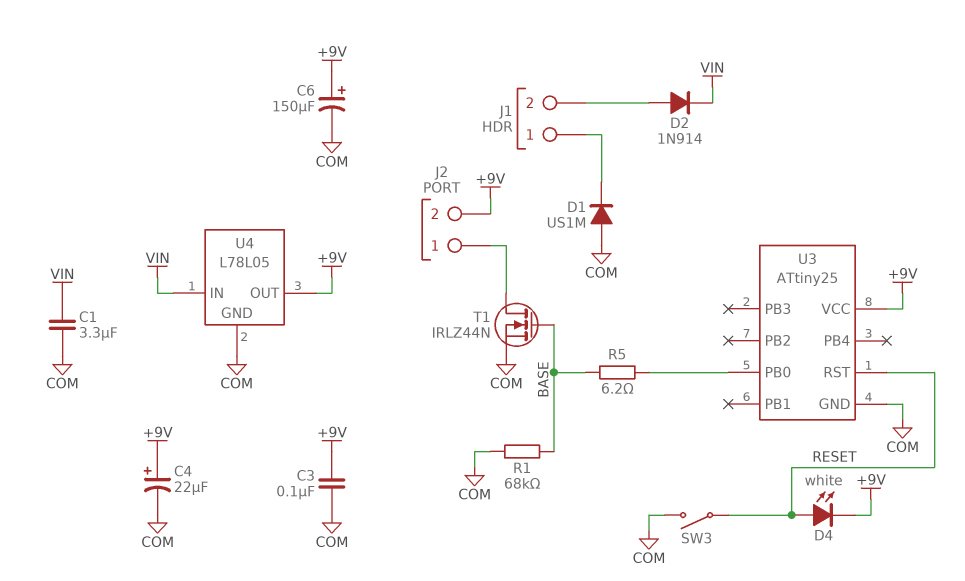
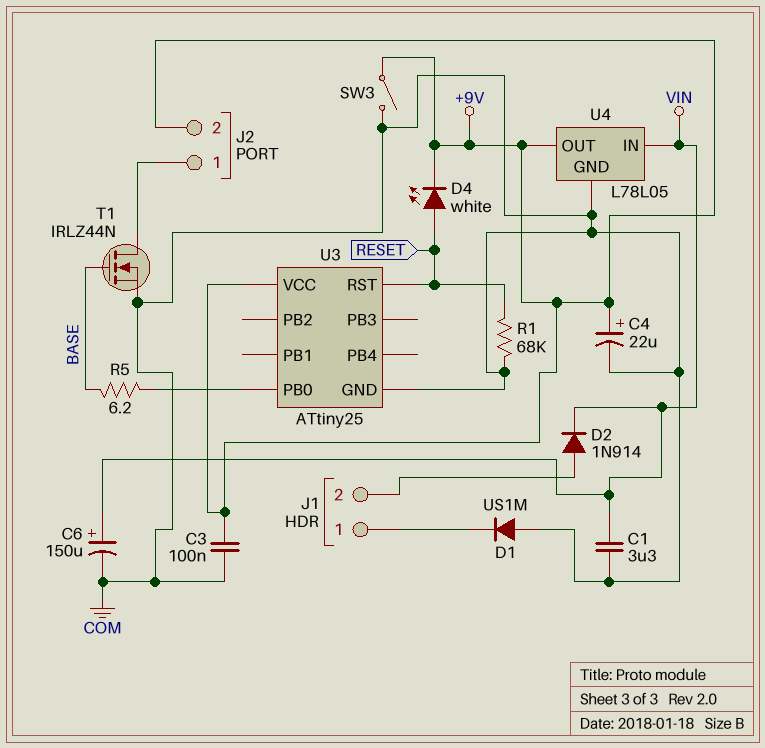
C6: 150uF (plus +9V, minus COM) -> 150uF (plus VIN, minus COM)
R1: 68k (BASE, COM) -> 68k (COM, RESET)
SW3: switch (COM, RESET) -> switch (+9V, COM)

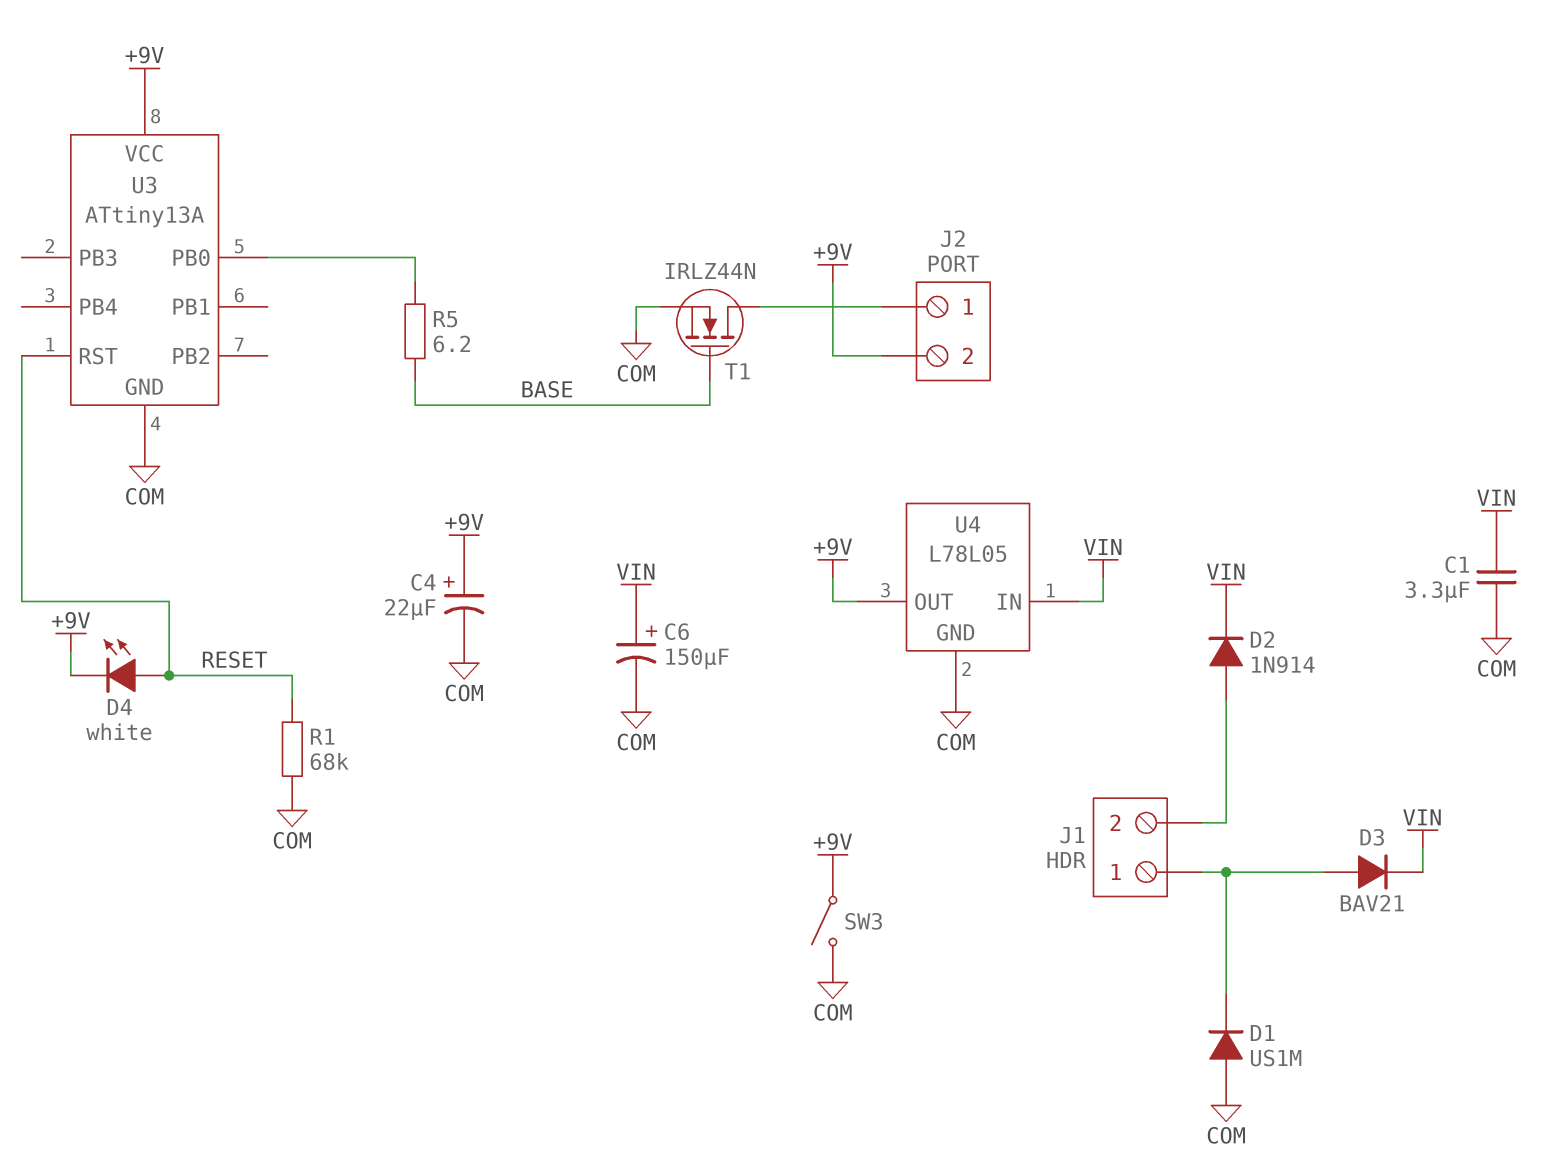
C3: 100nF (+9V, COM) -> none
D3: none -> diode BAV21 (A J1/1, K VIN)
U3: ATtiny25 -> ATtiny13A

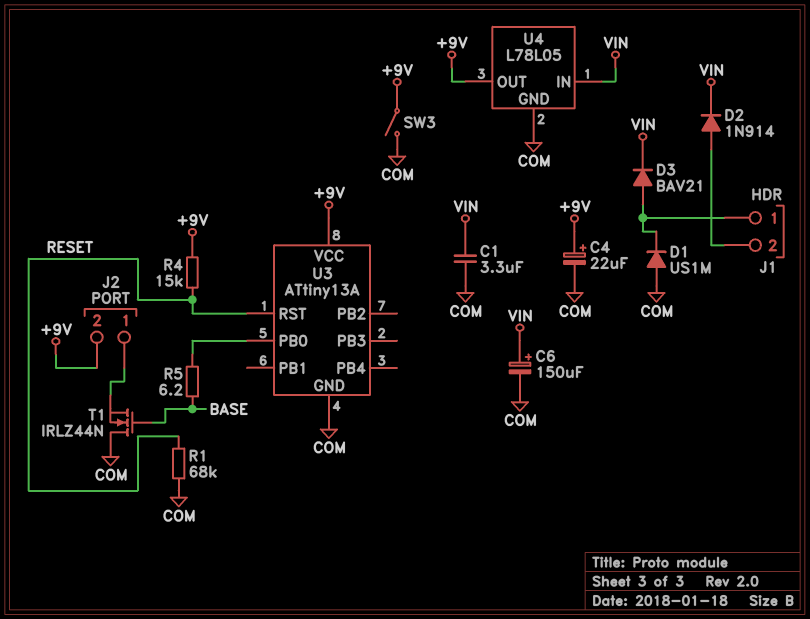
D4: LED white (A RESET, K +9V) -> none
R4: none -> 15k (+9V, RESET)
T1: NMOS IRLZ44N (G BASE, D J2/1, S COM) -> NMOS IRLZ44N (G BASE, D COM, S J2/1)

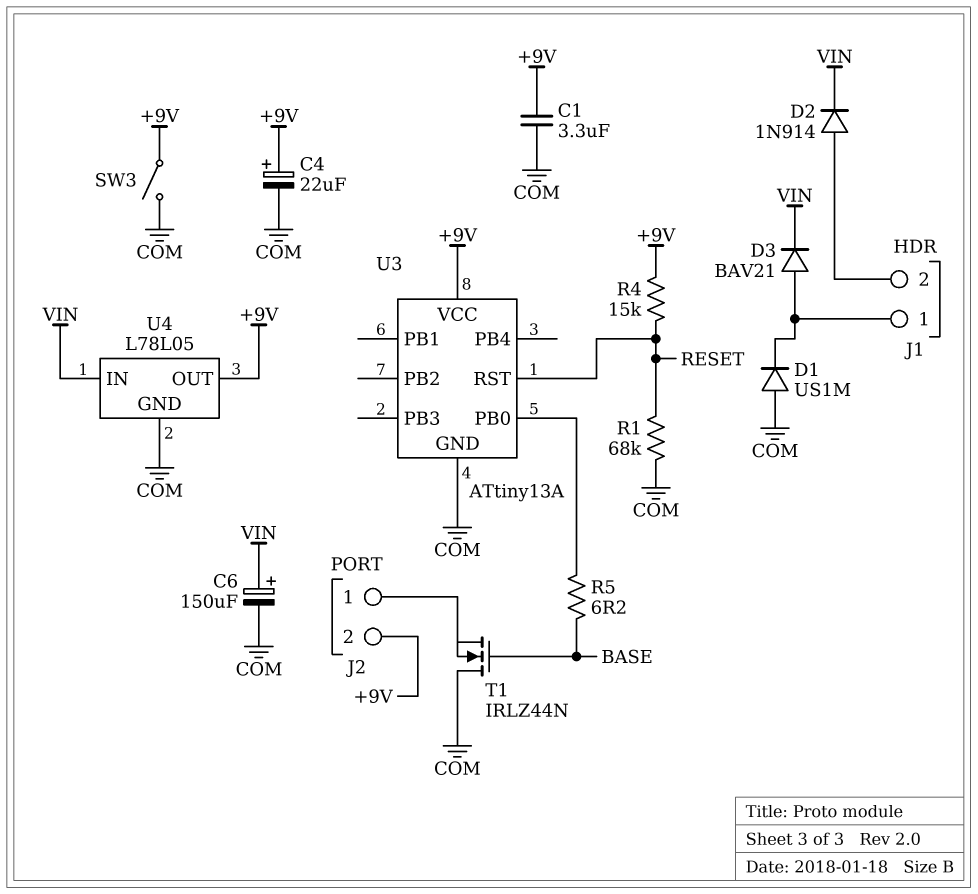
C1: 3.3uF (COM, VIN) -> 3.3uF (+9V, COM)

